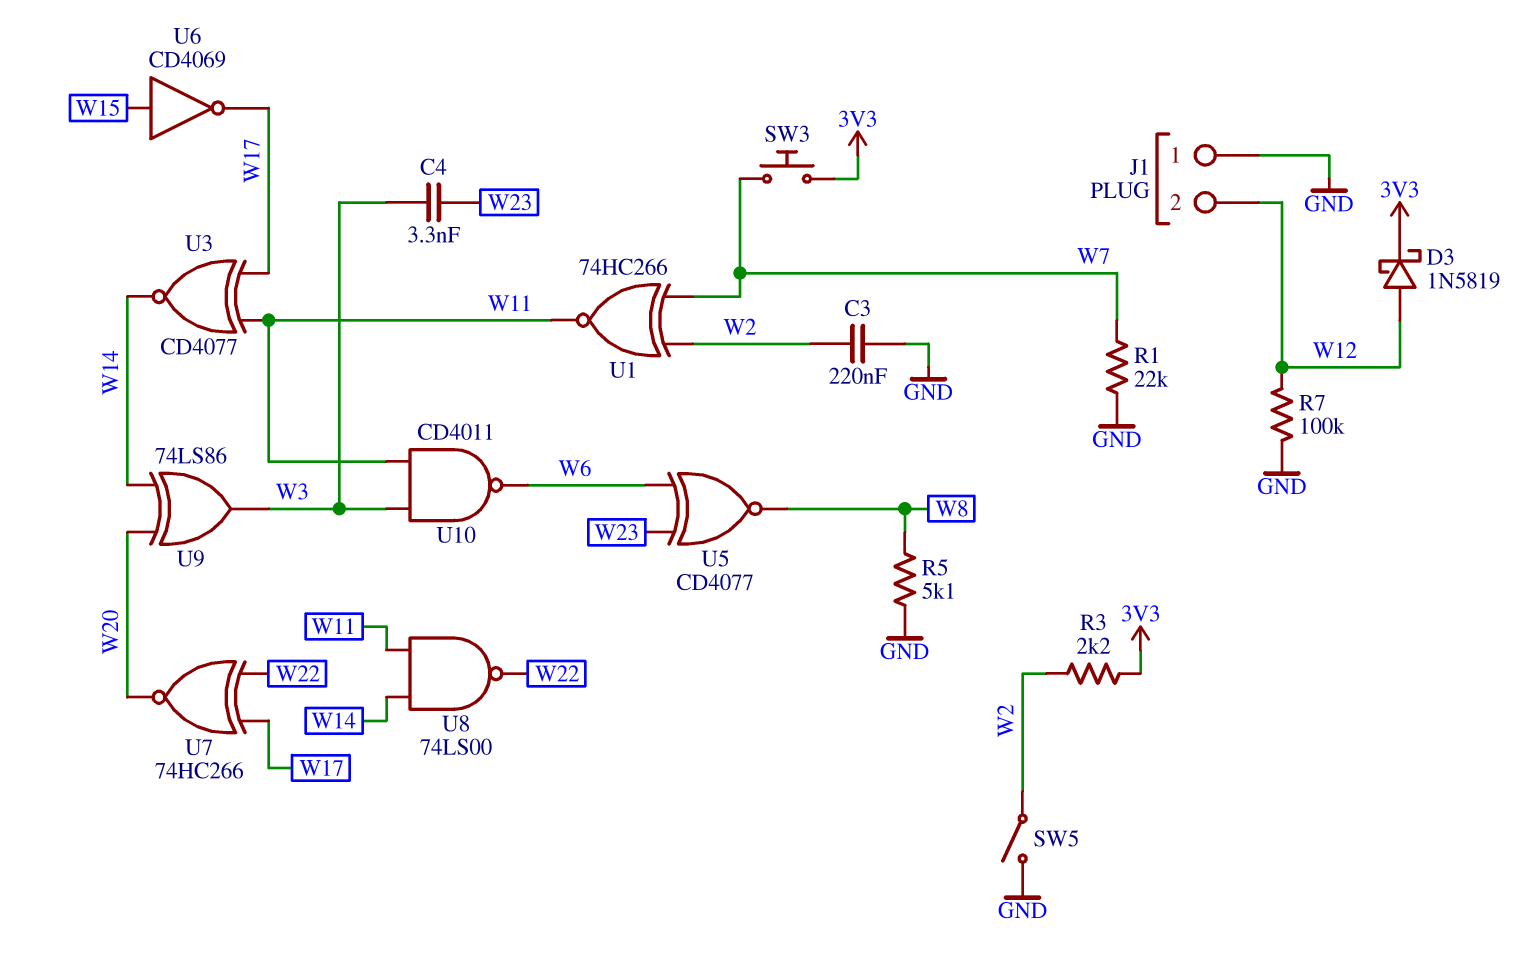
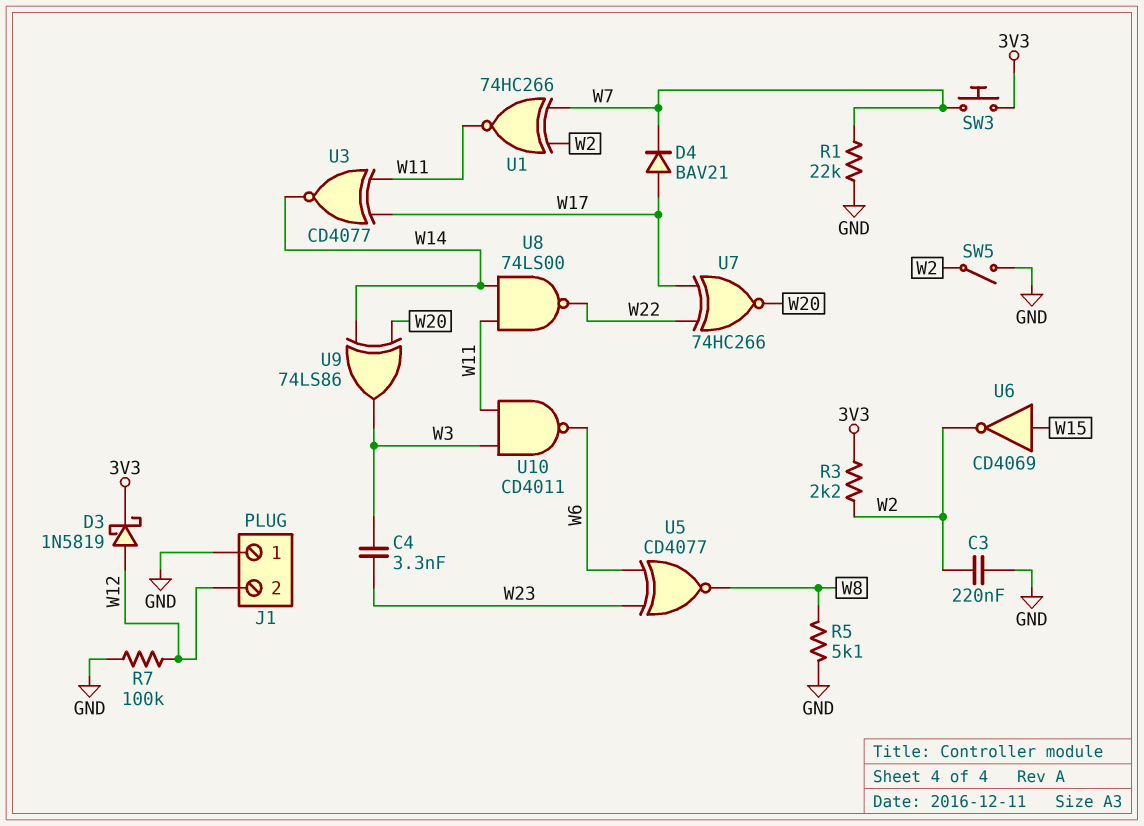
D4: none -> diode BAV21 (A W17, K W7)
U6: NOT CD4069 (in W15, out W17) -> NOT CD4069 (in W15, out W2)

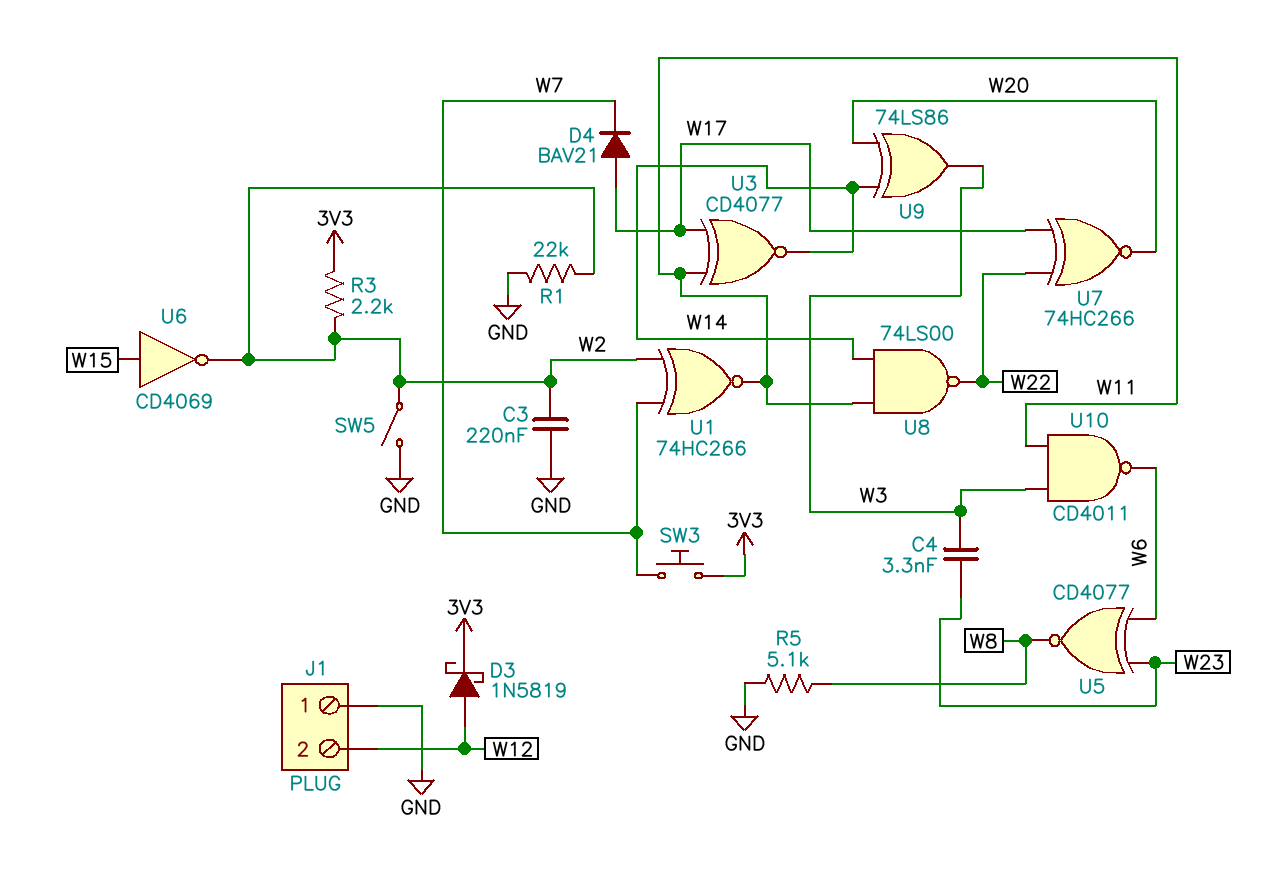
R1: 22k (GND, W7) -> 22k (GND, W2)
R7: 100k (GND, W12) -> none

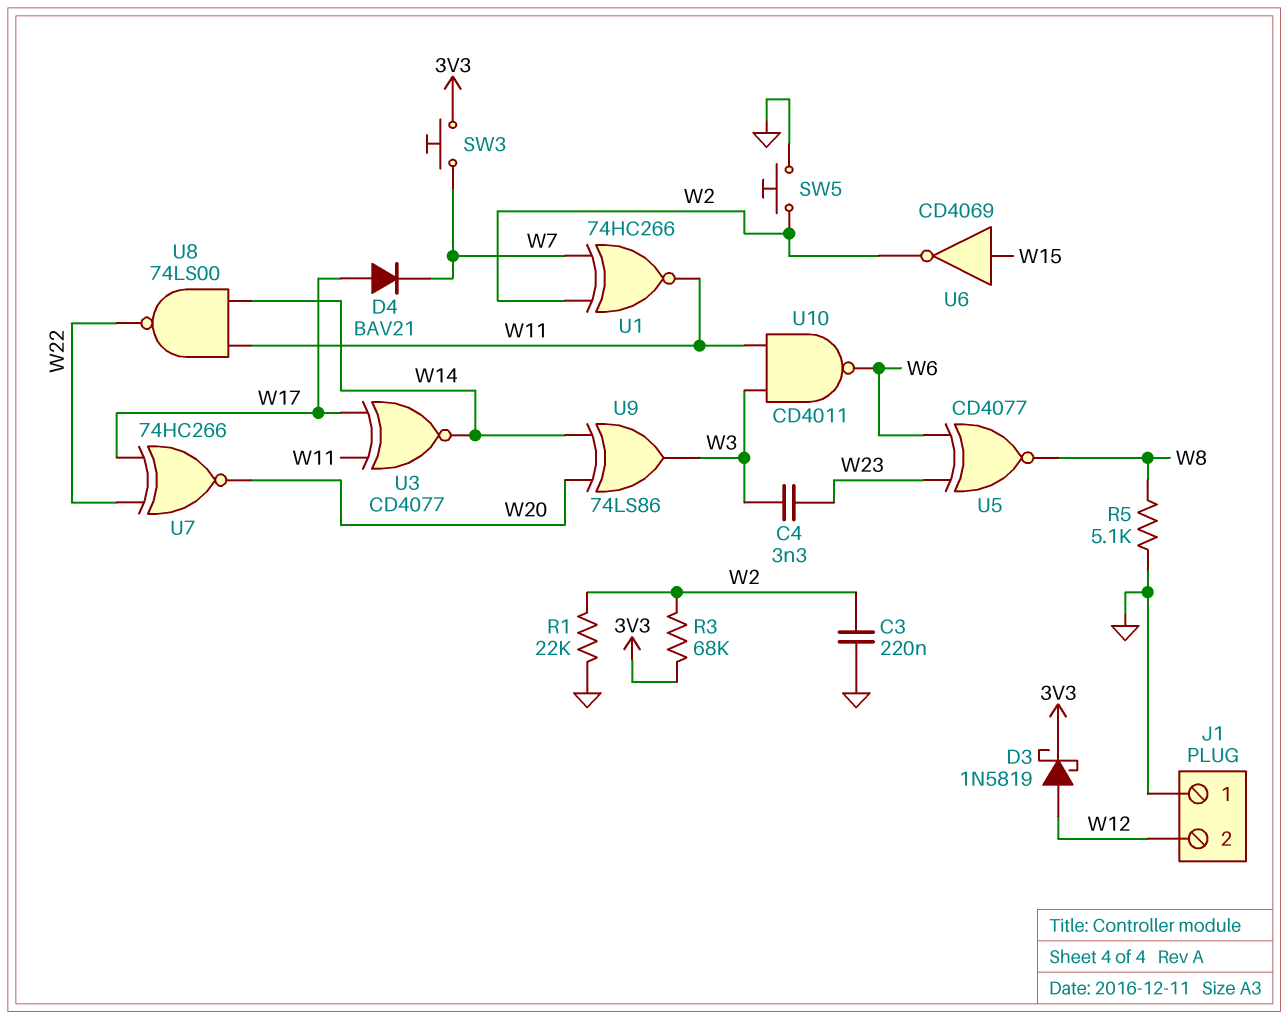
R3: 2.2k (3V3, W2) -> 68k (3V3, W2)
SW5: switch (GND, W2) -> button (GND, W2)

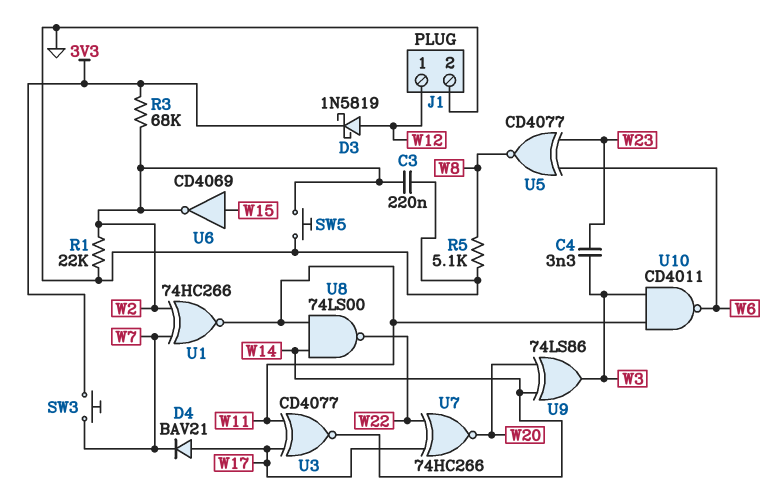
J1 pin 1: GND -> W12
J1 pin 2: W12 -> GND

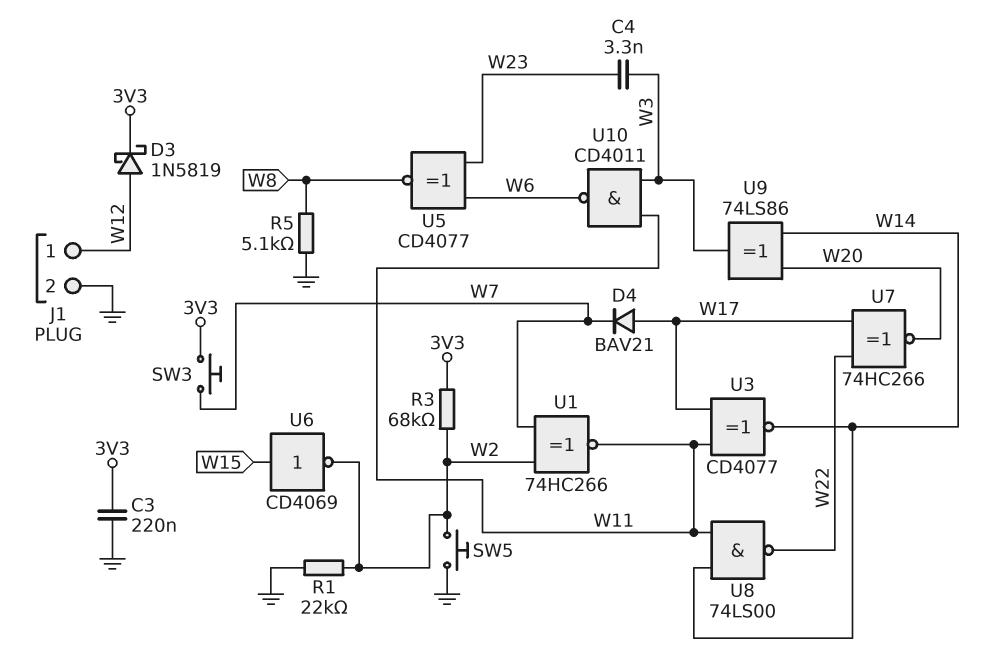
C3: 220nF (GND, W2) -> 220nF (3V3, GND)

